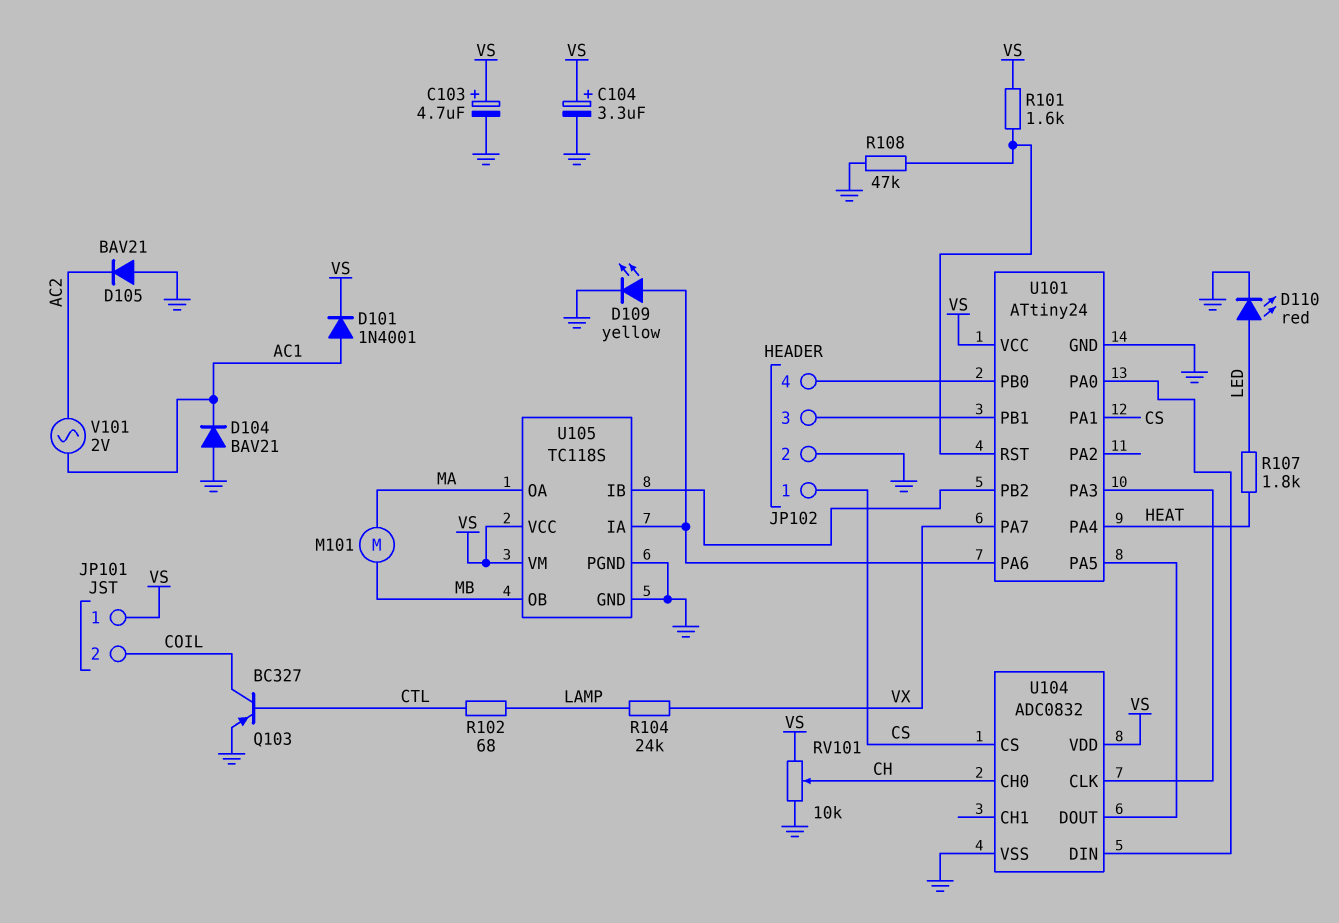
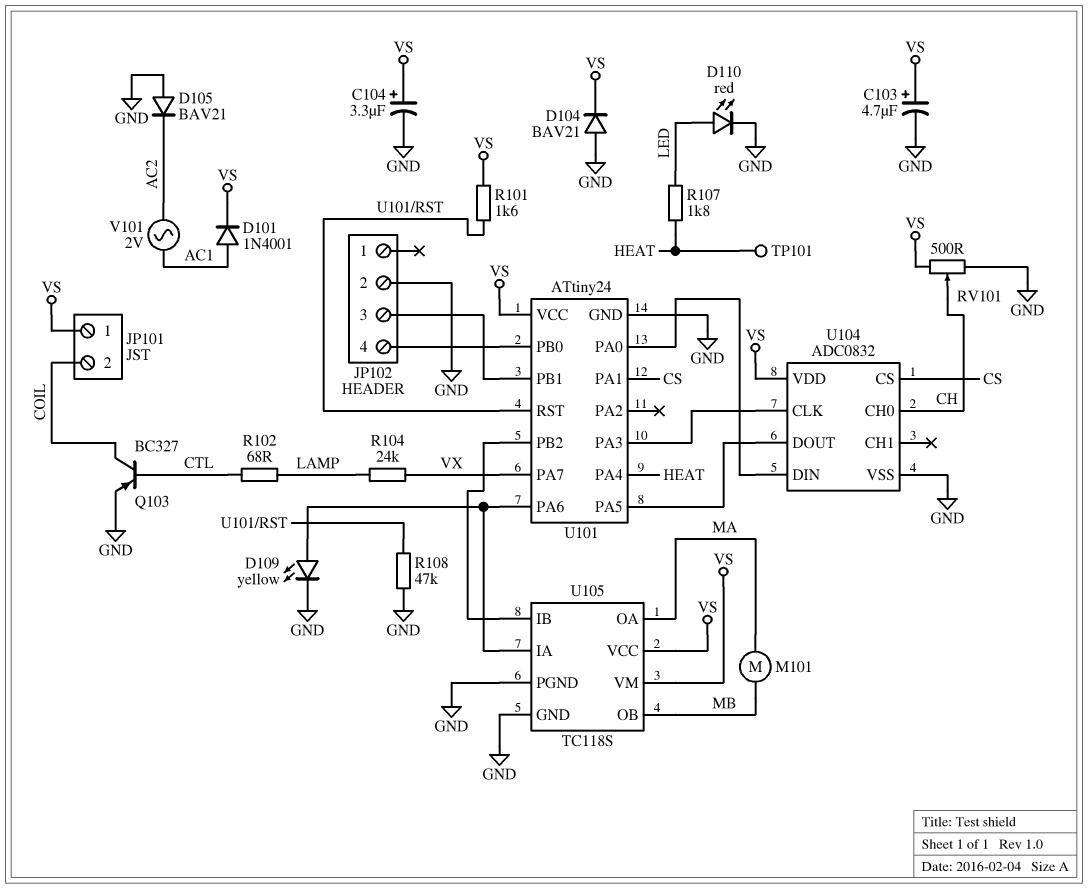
D104: diode BAV21 (A GND, K AC1) -> diode BAV21 (A GND, K VS)
JP102 pin 1: CS -> none
RV101: 10k (GND, VS, wiper CH) -> 500 (GND, VS, wiper CH)
TP101: none -> test point (HEAT)

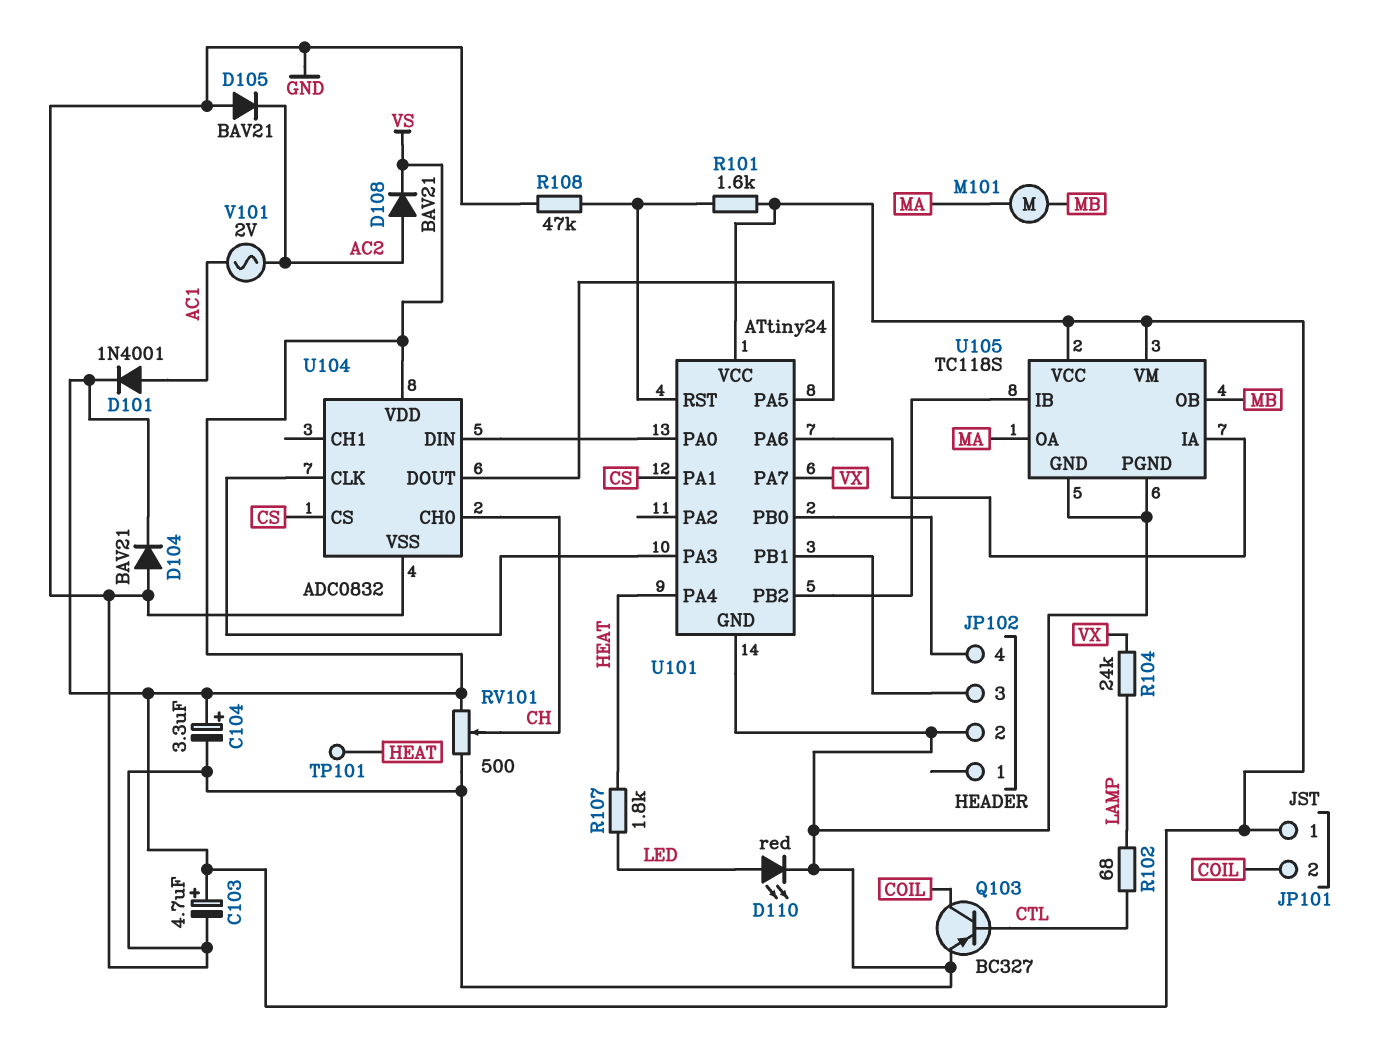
D108: none -> diode BAV21 (A AC2, K VS)
D109: LED yellow (A U101/PA6, K GND) -> none

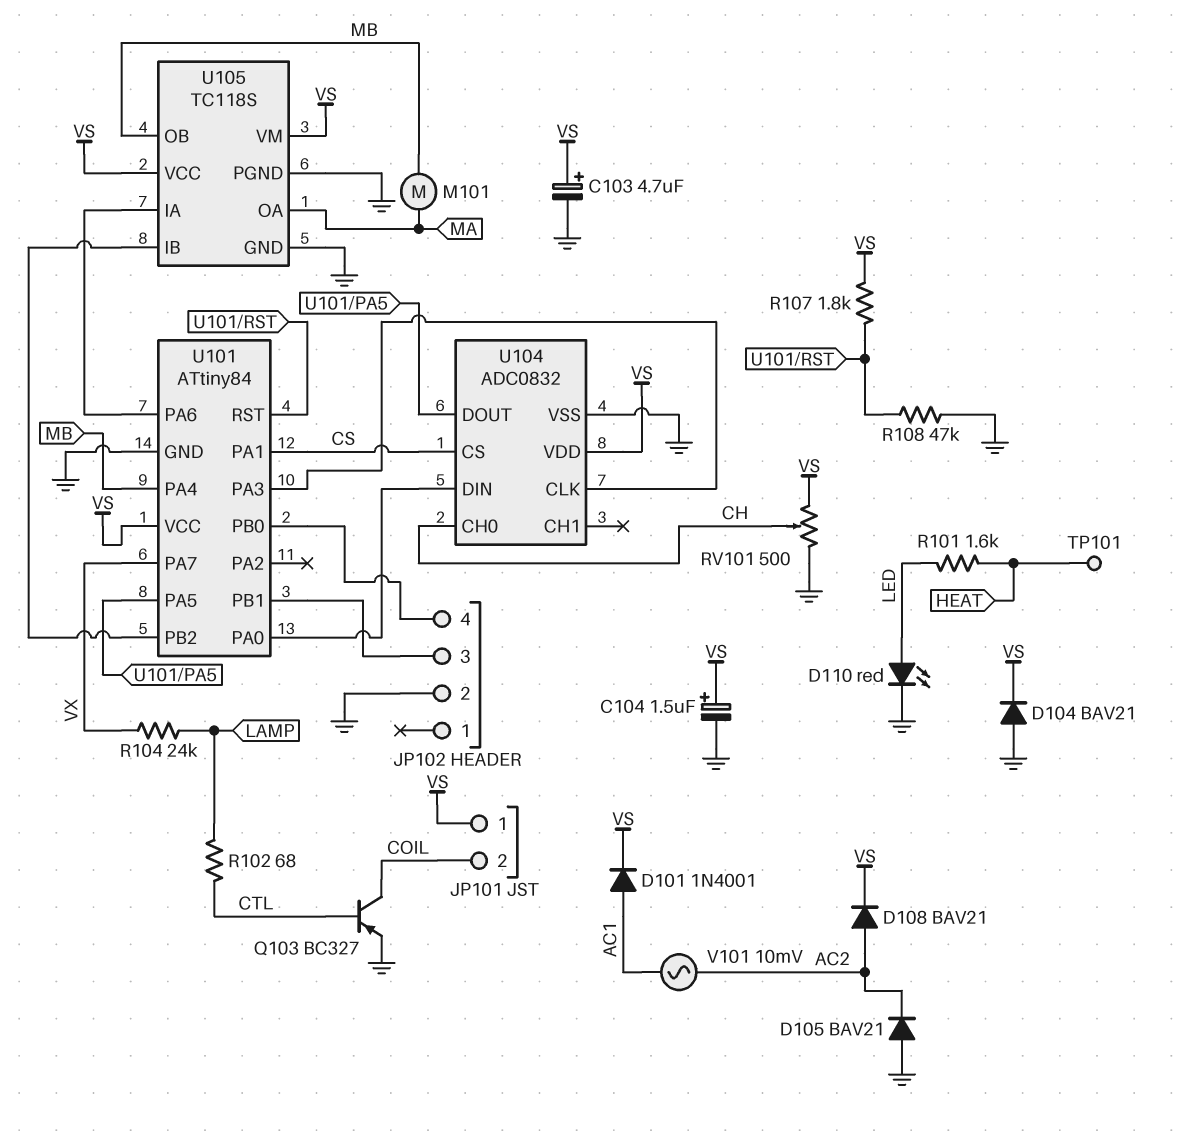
C104: 3.3uF (plus VS, minus GND) -> 1.5uF (plus VS, minus GND)
R101: 1.6k (U101/RST, VS) -> 1.6k (HEAT, LED)
R107: 1.8k (HEAT, LED) -> 1.8k (U101/RST, VS)
U101: ATtiny24 -> ATtiny84
U101 pin PA4: HEAT -> MB
V101: AC 2V (AC1, AC2) -> AC 10mV (AC1, AC2)

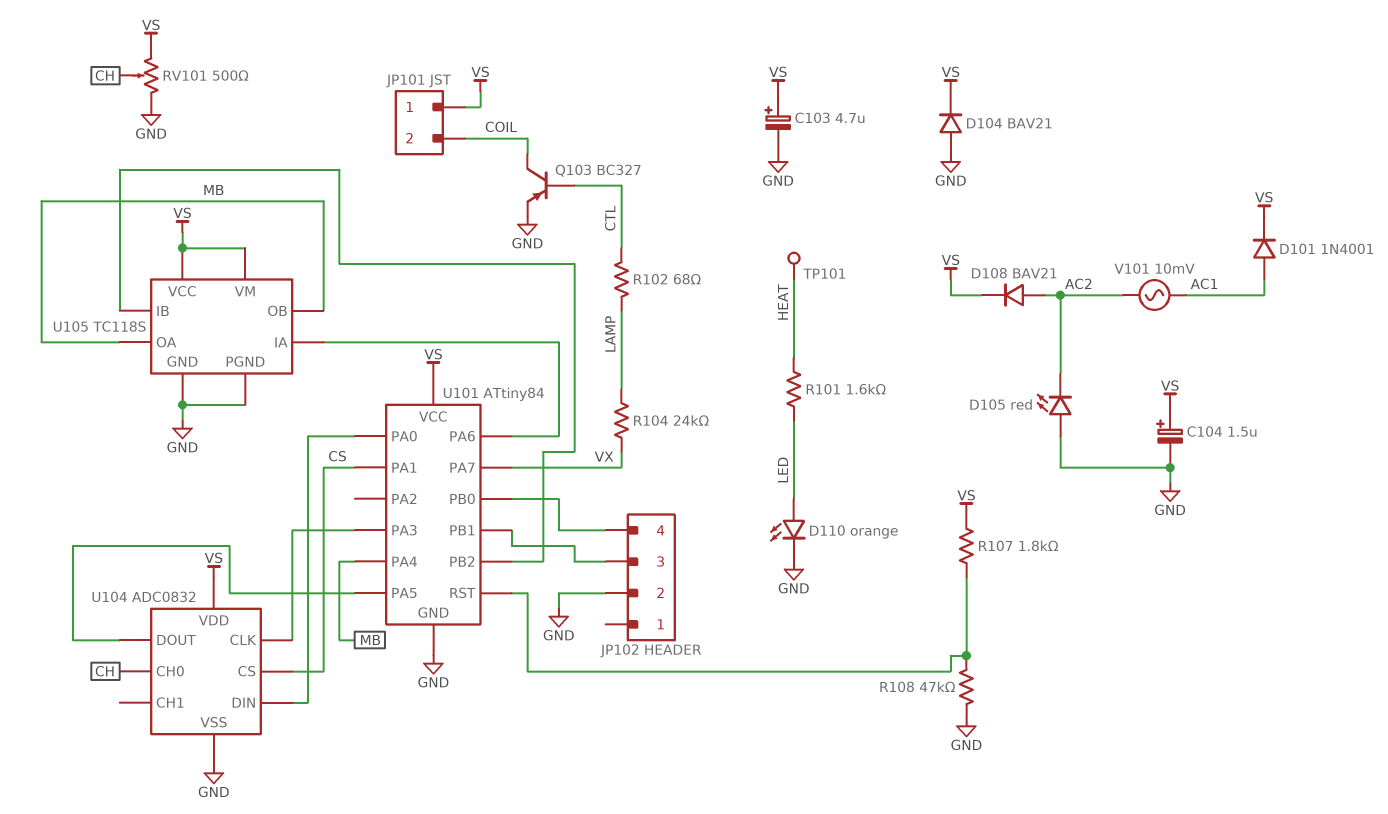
D105: diode BAV21 (A GND, K AC2) -> LED red (A GND, K AC2)
D110: LED red (A LED, K GND) -> LED orange (A LED, K GND)
M101: motor (MA, MB) -> none
U105 pin OA: MA -> MB

